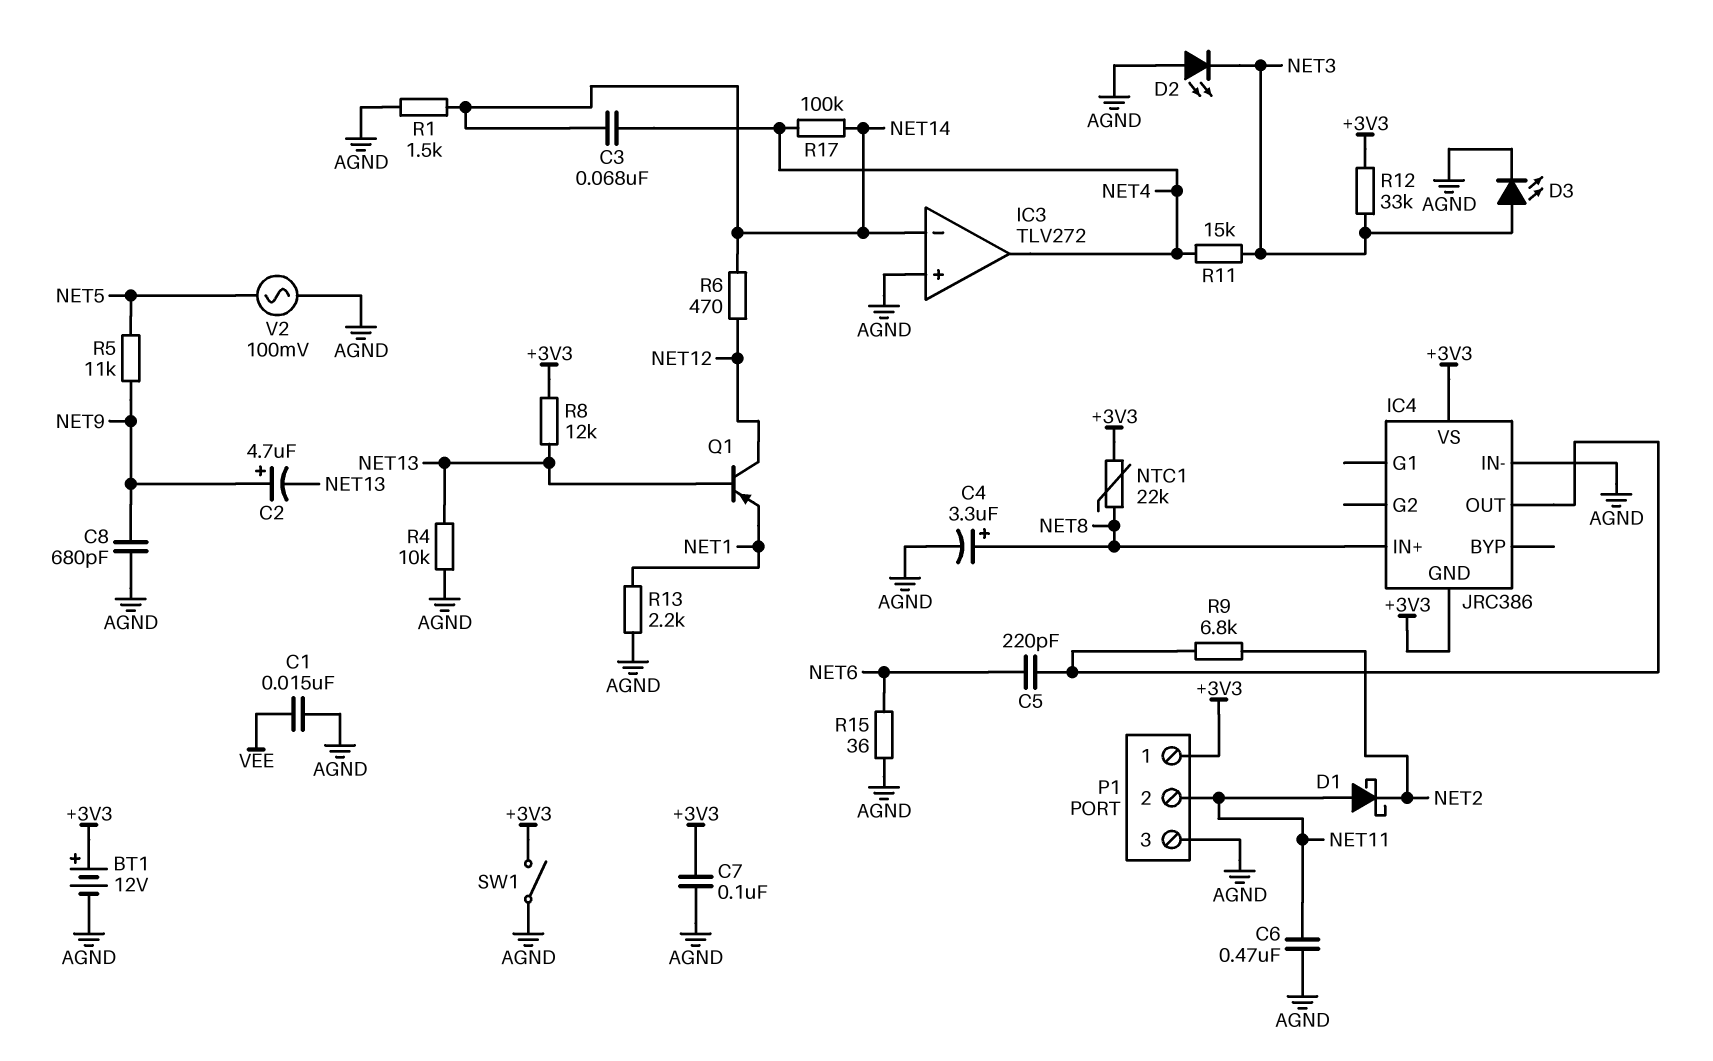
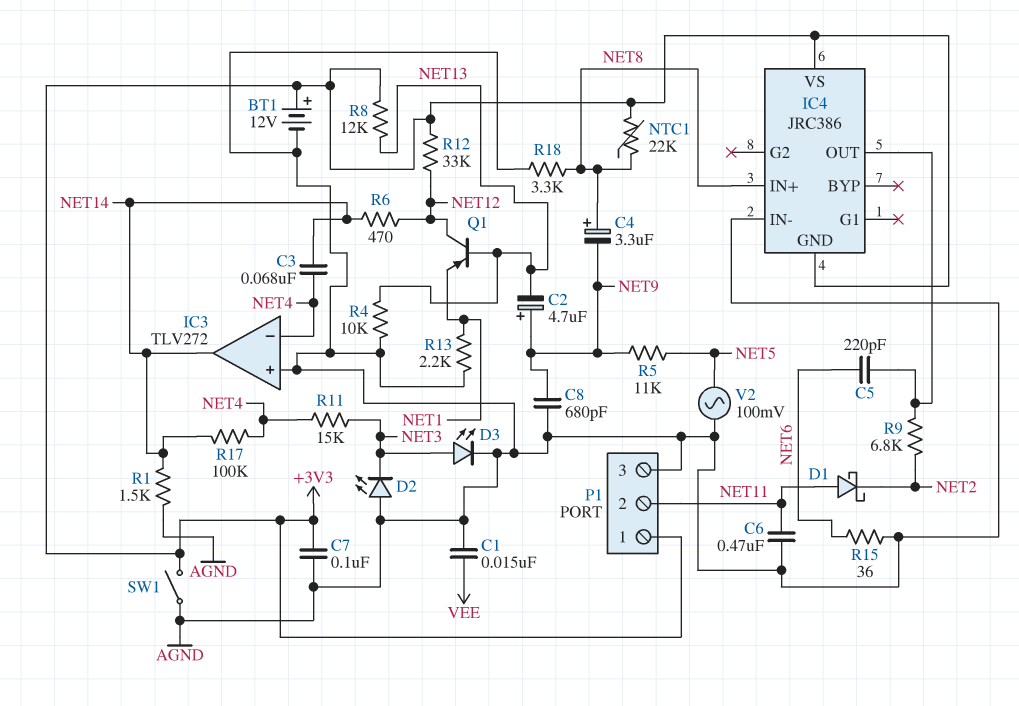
C4: 3.3uF (plus NET8, minus AGND) -> 3.3uF (plus NET8, minus NET9)
IC3 pin in-: NET14 -> NET4
IC3 pin out: NET4 -> NET14
R12: 33k (+3V3, NET3) -> 33k (+3V3, NET12)
R18: none -> 3.3k (AGND, NET8)

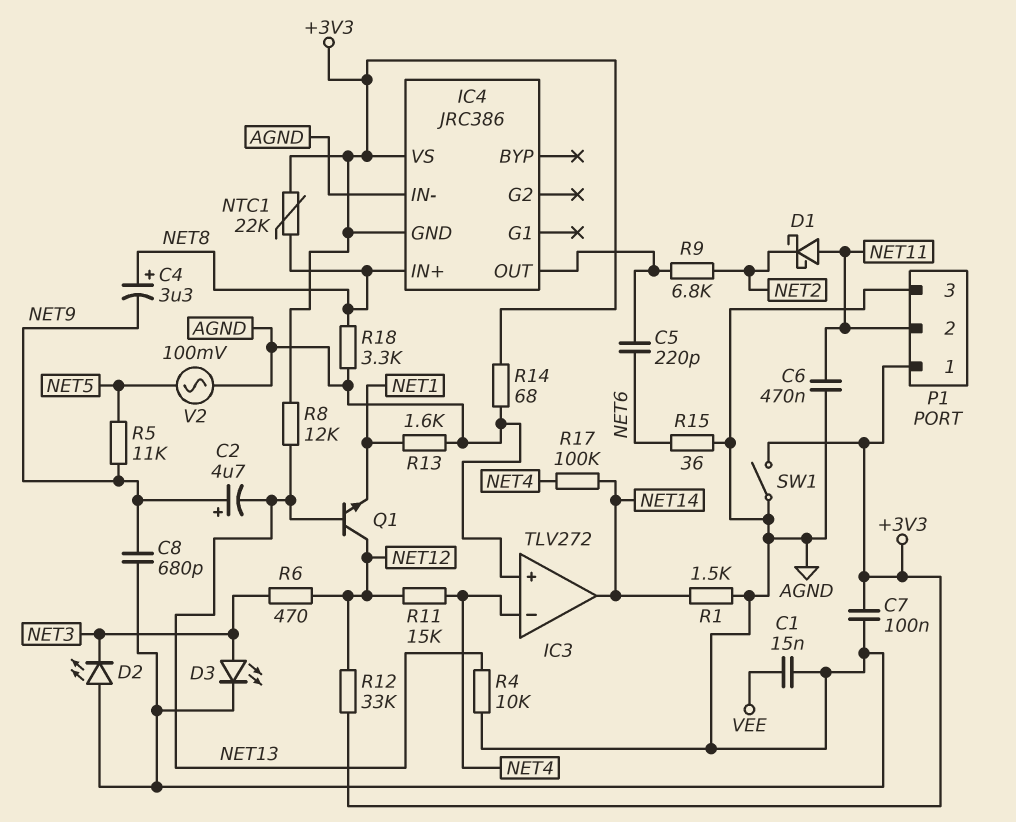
BT1: 12V (plus +3V3, minus AGND) -> none
C3: 68nF (NET4, NET14) -> none
Q1: PNP (B NET13, C NET12, E NET1) -> NPN (B NET13, C NET12, E NET1)
R6: 470 (NET12, NET14) -> 470 (NET3, NET12)
R11: 15k (NET3, NET4) -> 15k (NET4, NET12)
R13: 2.2k (AGND, NET1) -> 1.6k (AGND, NET1)
R14: none -> 68 (+3V3, AGND)

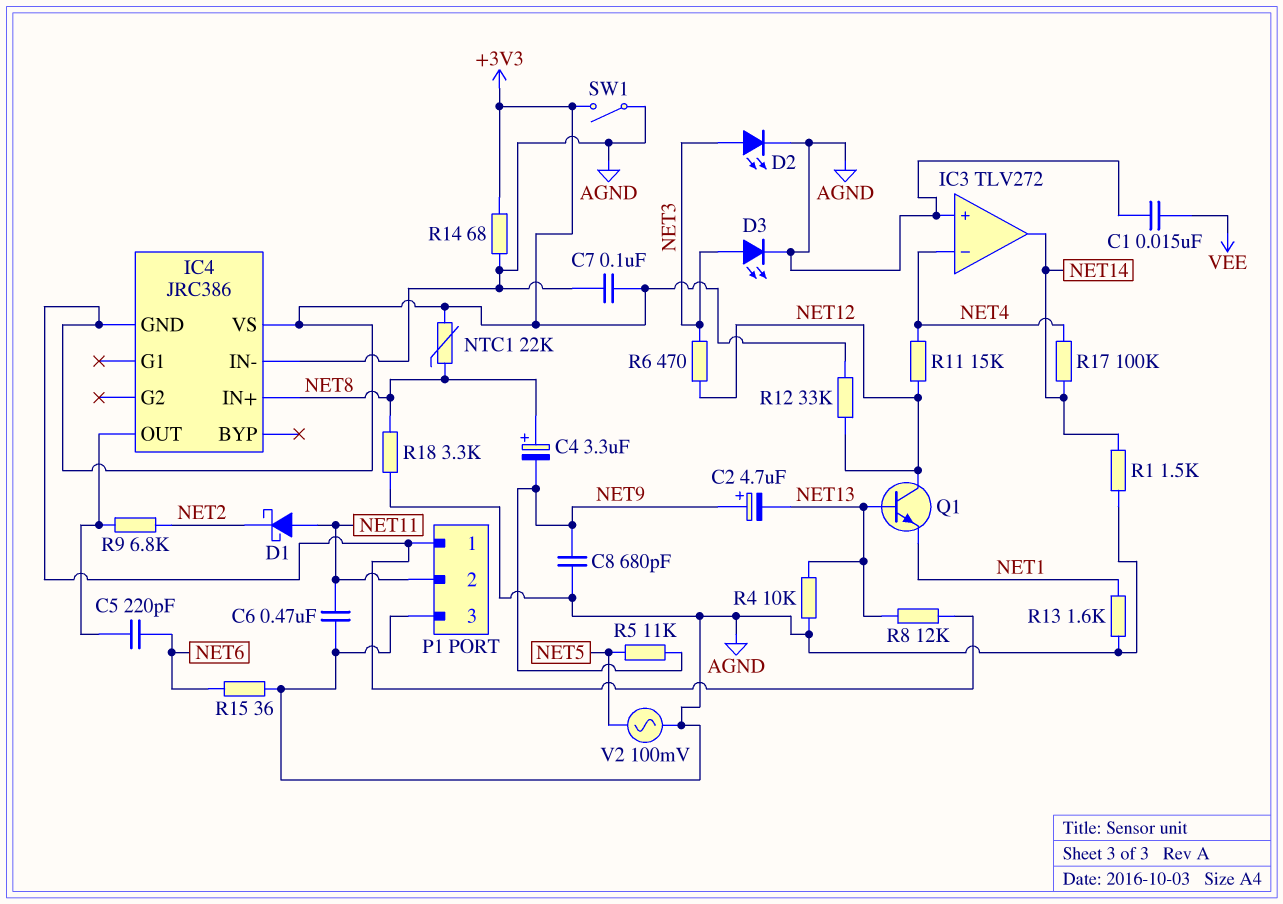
D2: LED (A AGND, K NET3) -> LED (A NET3, K AGND)

